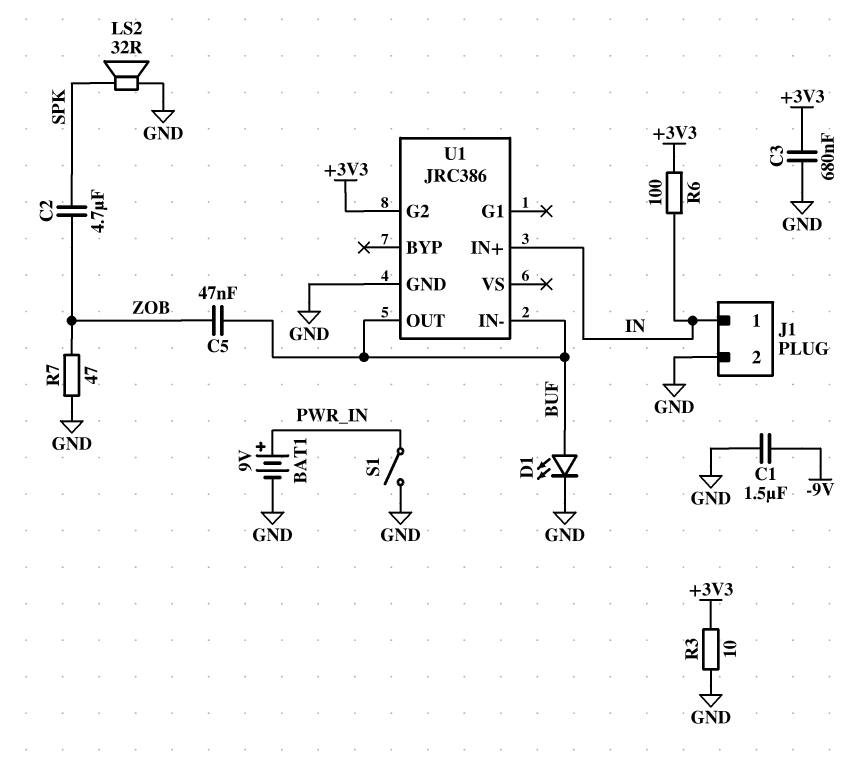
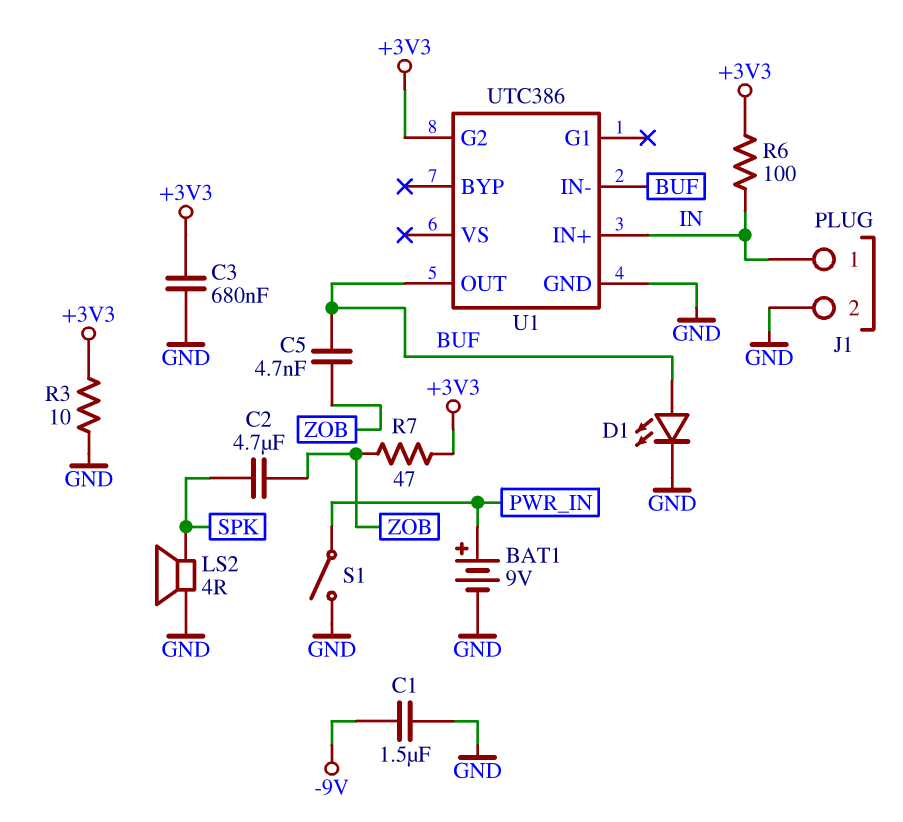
C5: 47nF (BUF, ZOB) -> 4.7nF (BUF, ZOB)
LS2: speaker 32R (GND, SPK) -> speaker 4R (GND, SPK)
R7: 47 (GND, ZOB) -> 47 (+3V3, ZOB)
U1: JRC386 -> UTC386

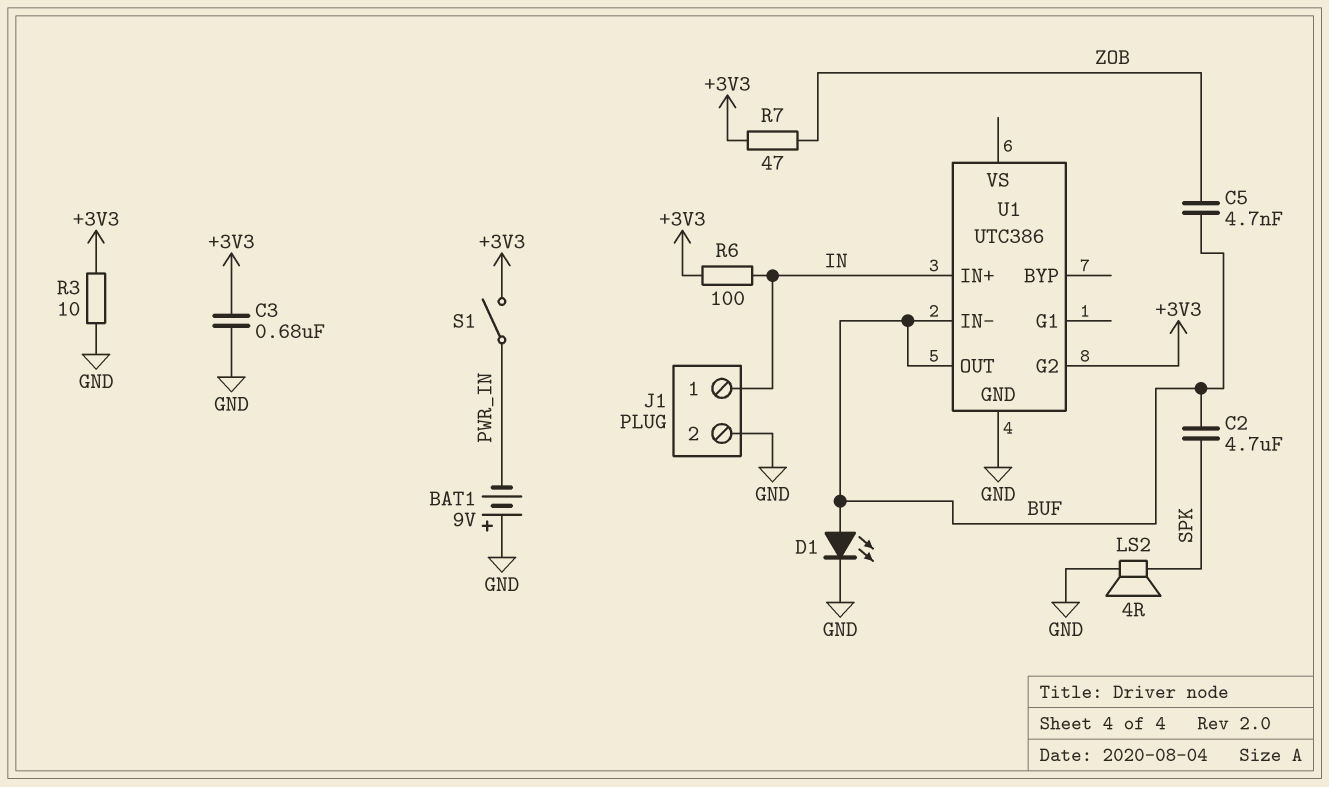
BAT1: 9V (plus PWR_IN, minus GND) -> 9V (plus GND, minus PWR_IN)
C1: 1.5uF (-9V, GND) -> none
C2: 4.7uF (SPK, ZOB) -> 4.7uF (BUF, SPK)
S1: switch (GND, PWR_IN) -> switch (+3V3, PWR_IN)

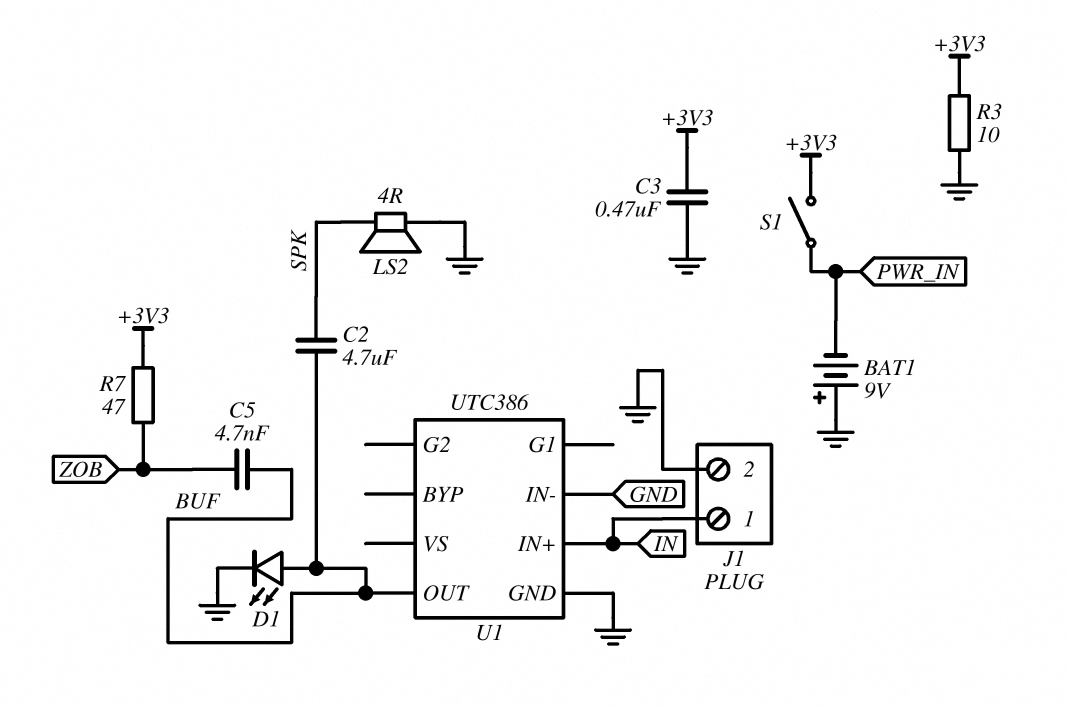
C3: 680nF (+3V3, GND) -> 470nF (+3V3, GND)
R6: 100 (+3V3, IN) -> none
U1 pin G2: +3V3 -> none
U1 pin IN-: BUF -> GND

